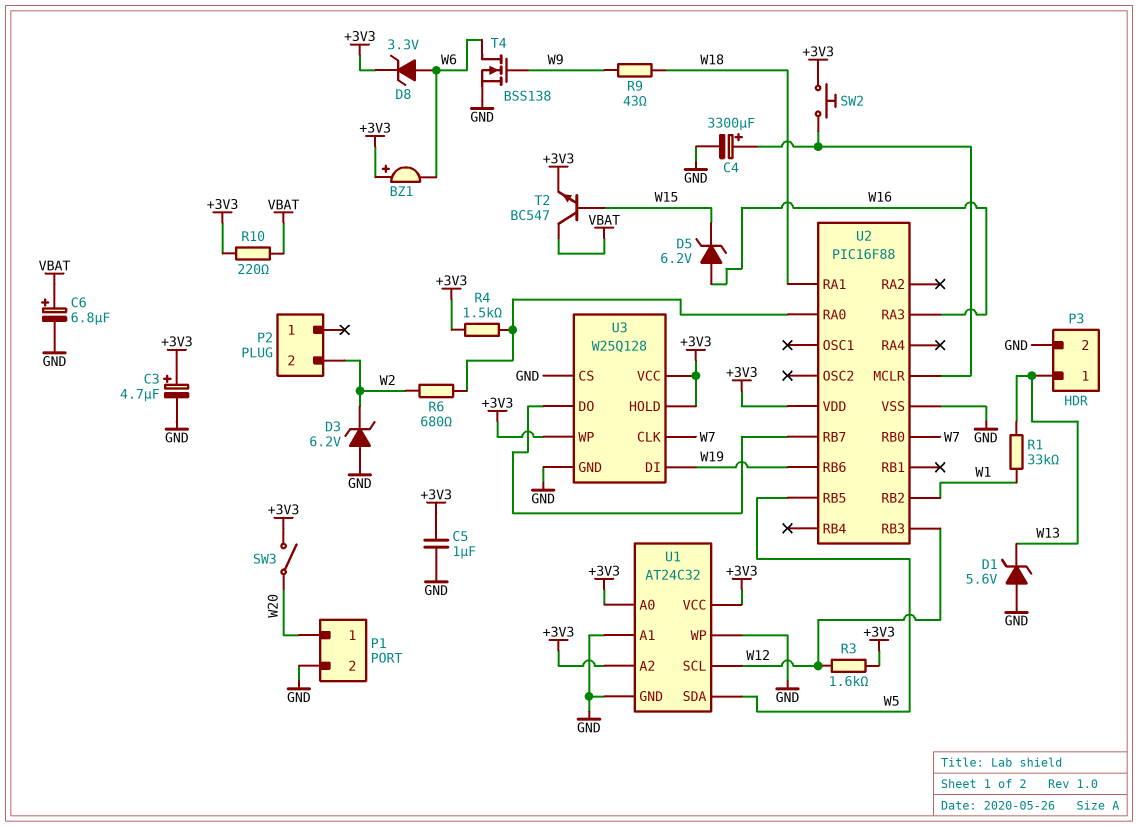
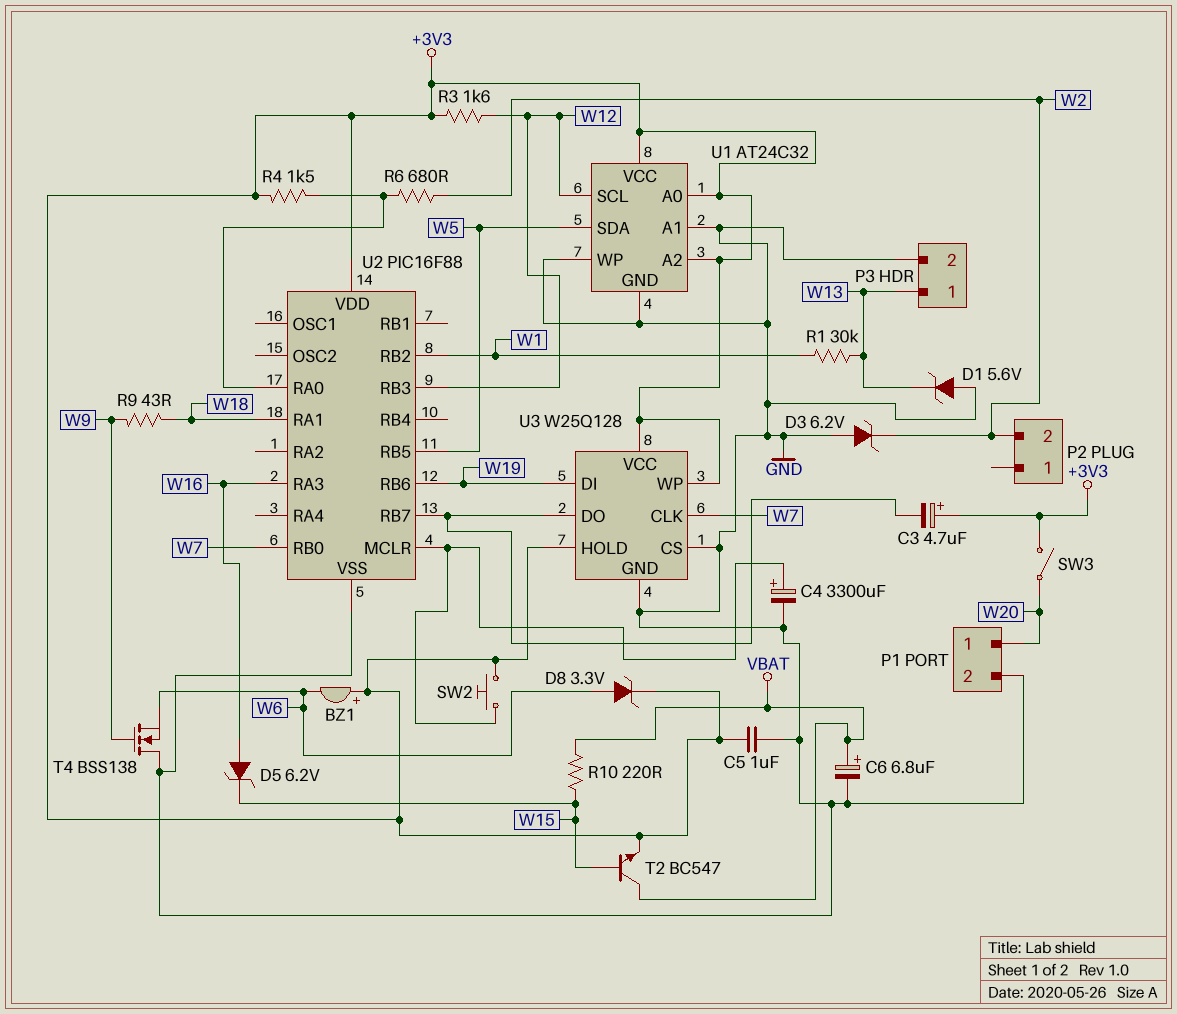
C3: 4.7uF (plus +3V3, minus GND) -> 4.7uF (plus +3V3, minus U2/RB7)
R1: 33k (W1, W13) -> 30k (W1, W13)
R10: 220 (+3V3, VBAT) -> 220 (VBAT, W15)
T4: NMOS BSS138 (G W9, D W6, S GND) -> NMOS BSS138 (G W9, D GND, S W6)

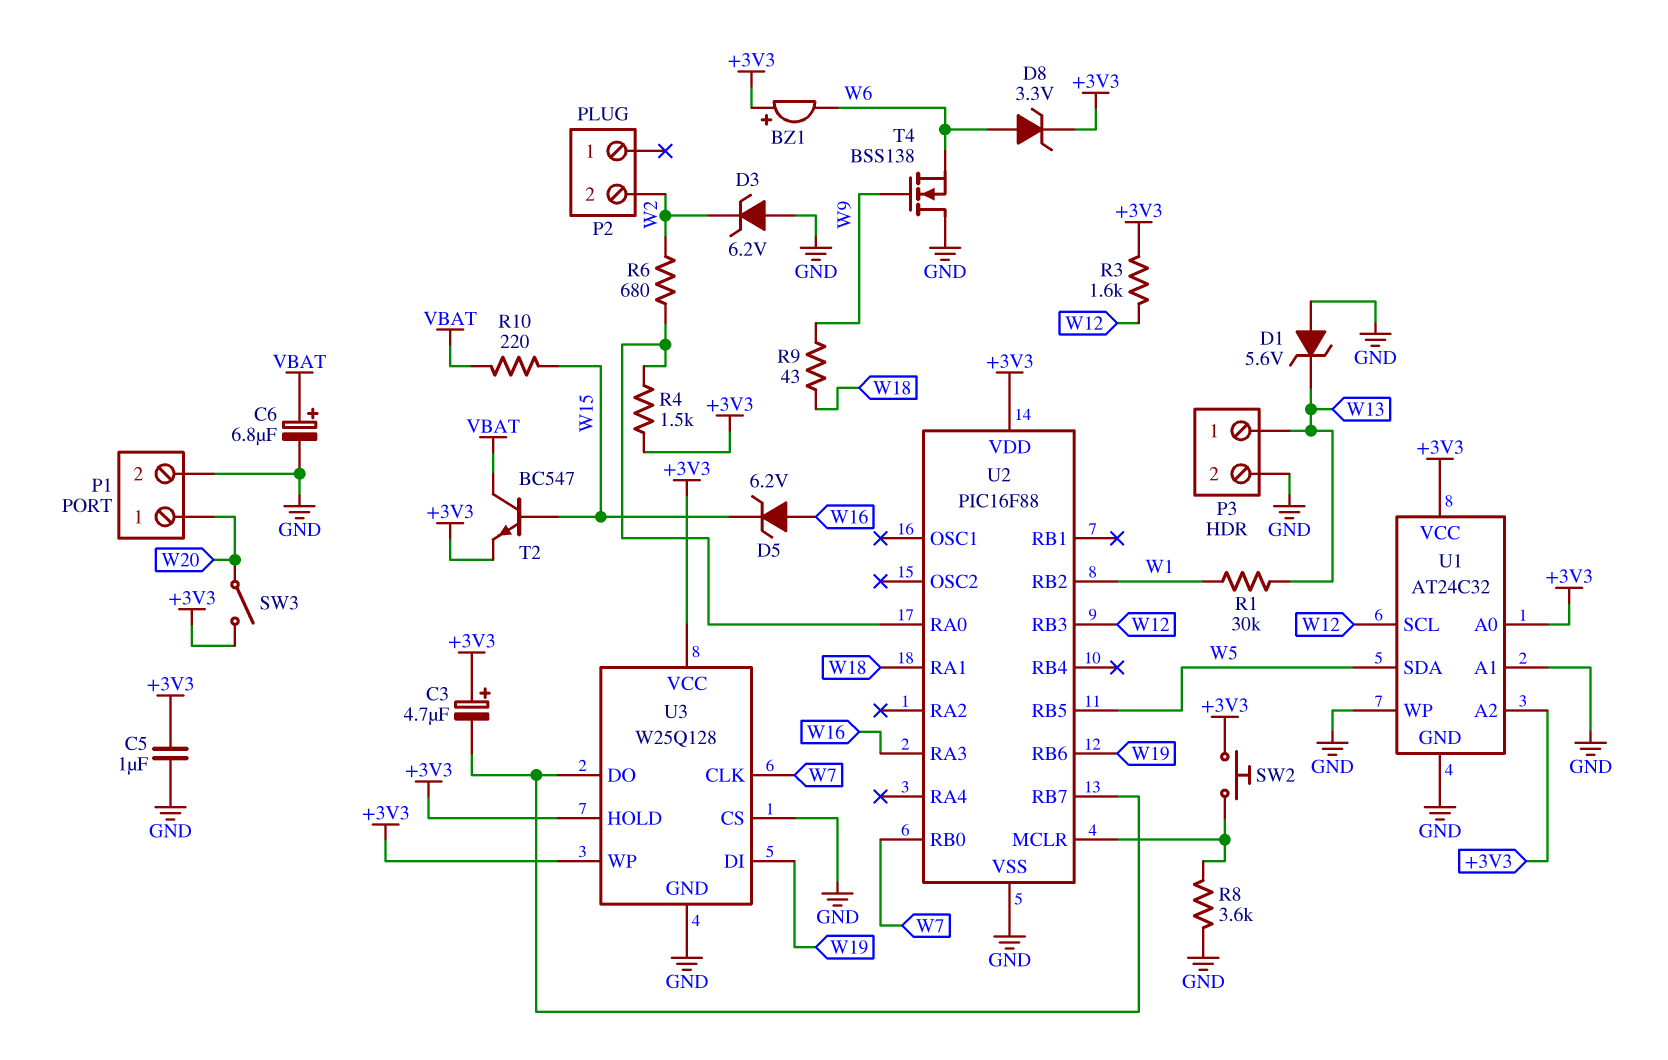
C4: 3300uF (plus U2/MCLR, minus GND) -> none
R8: none -> 3.6k (GND, U2/MCLR)

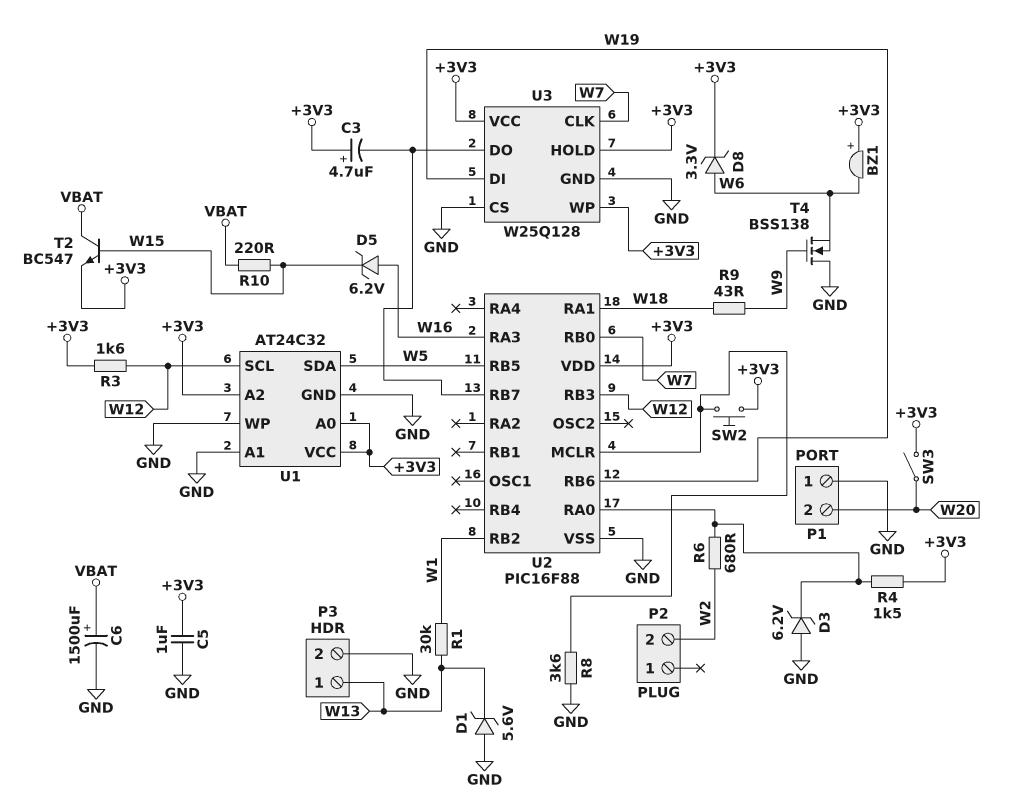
C6: 6.8uF (plus VBAT, minus GND) -> 1500uF (plus VBAT, minus GND)
D3: zener 6.2V (A GND, K W2) -> zener 6.2V (A GND, K U2/RA0)
P1 pin 1: W20 -> GND
P1 pin 2: GND -> W20

